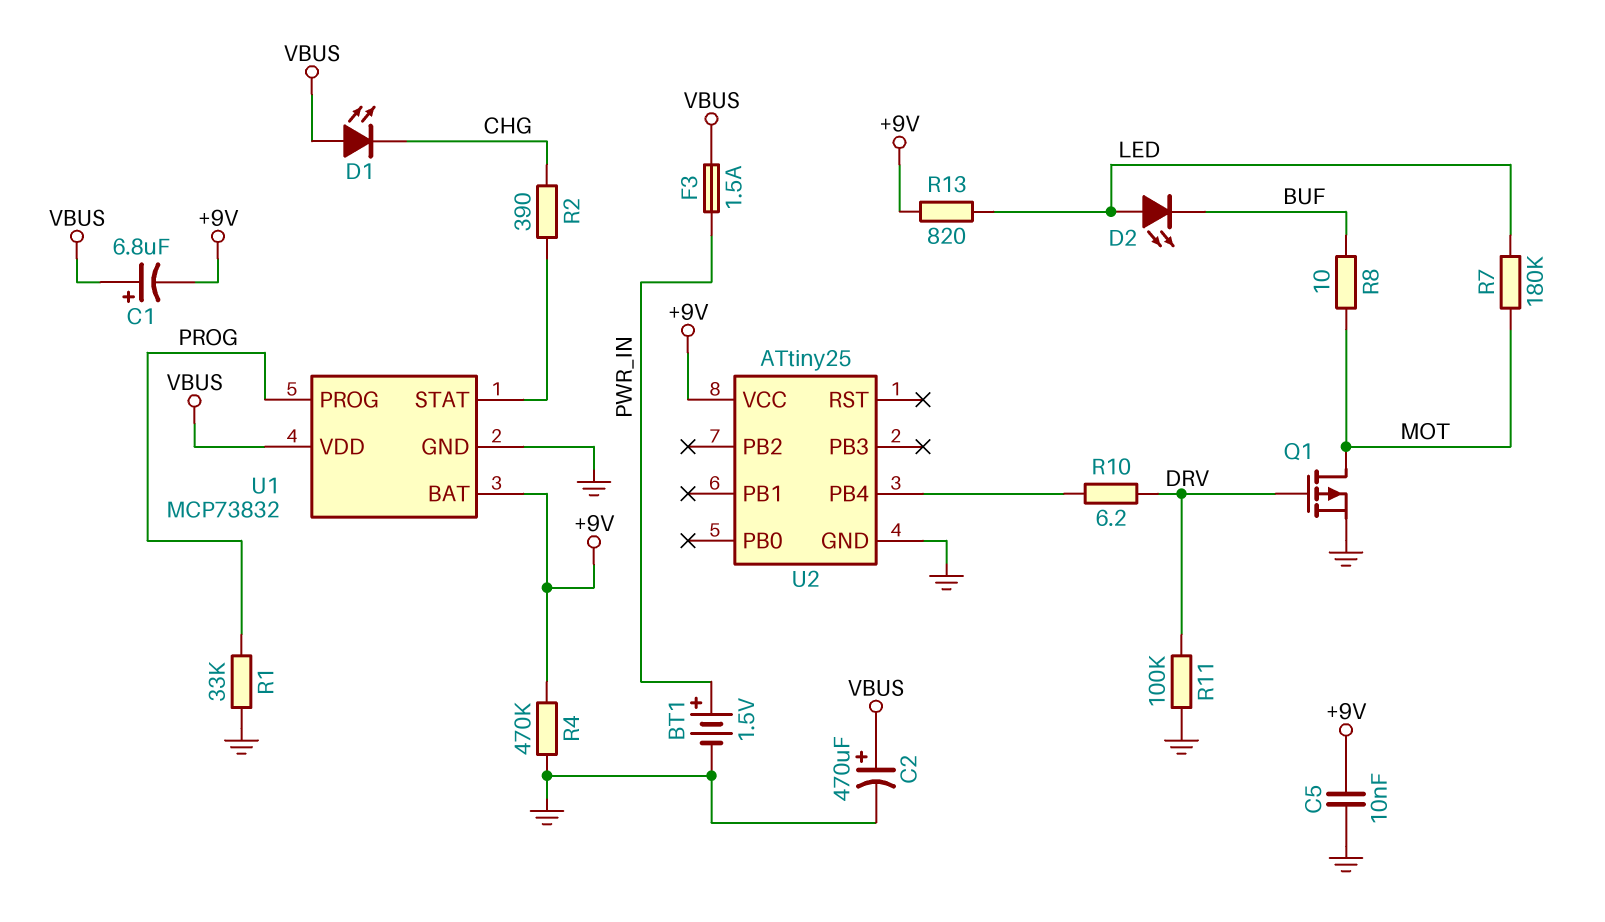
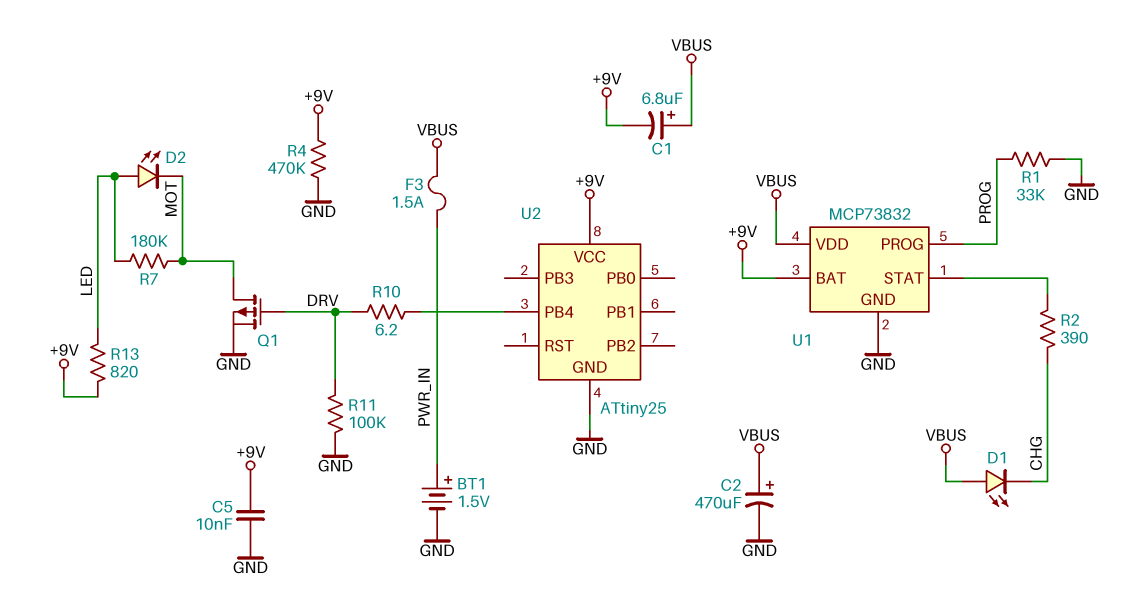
D2: LED (A LED, K BUF) -> LED (A LED, K MOT)
R8: 10 (BUF, MOT) -> none

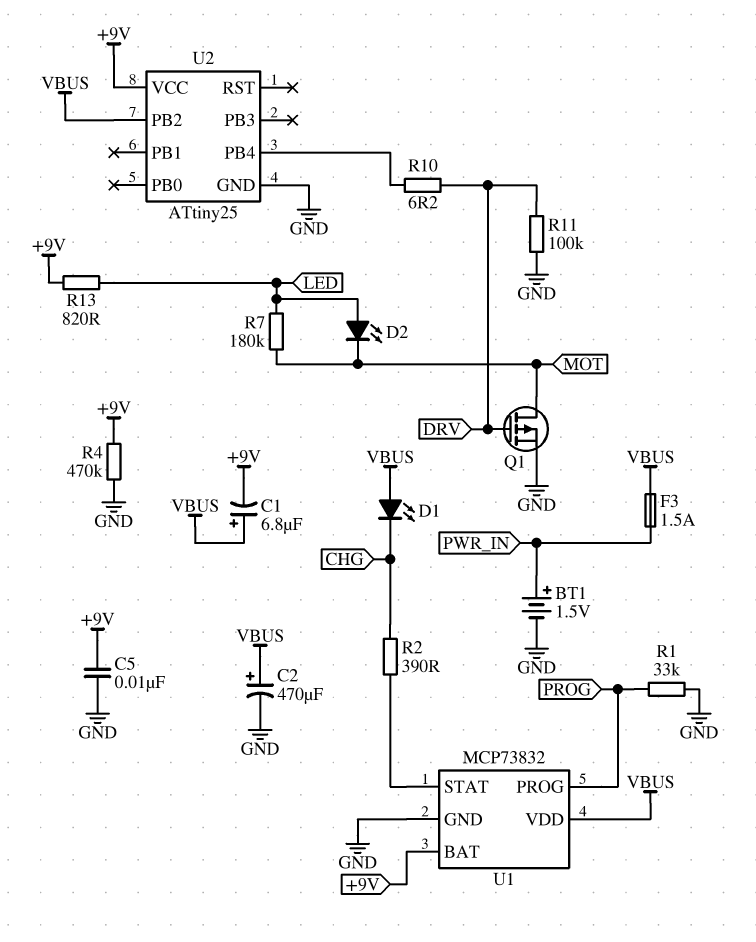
U2 pin PB2: none -> VBUS

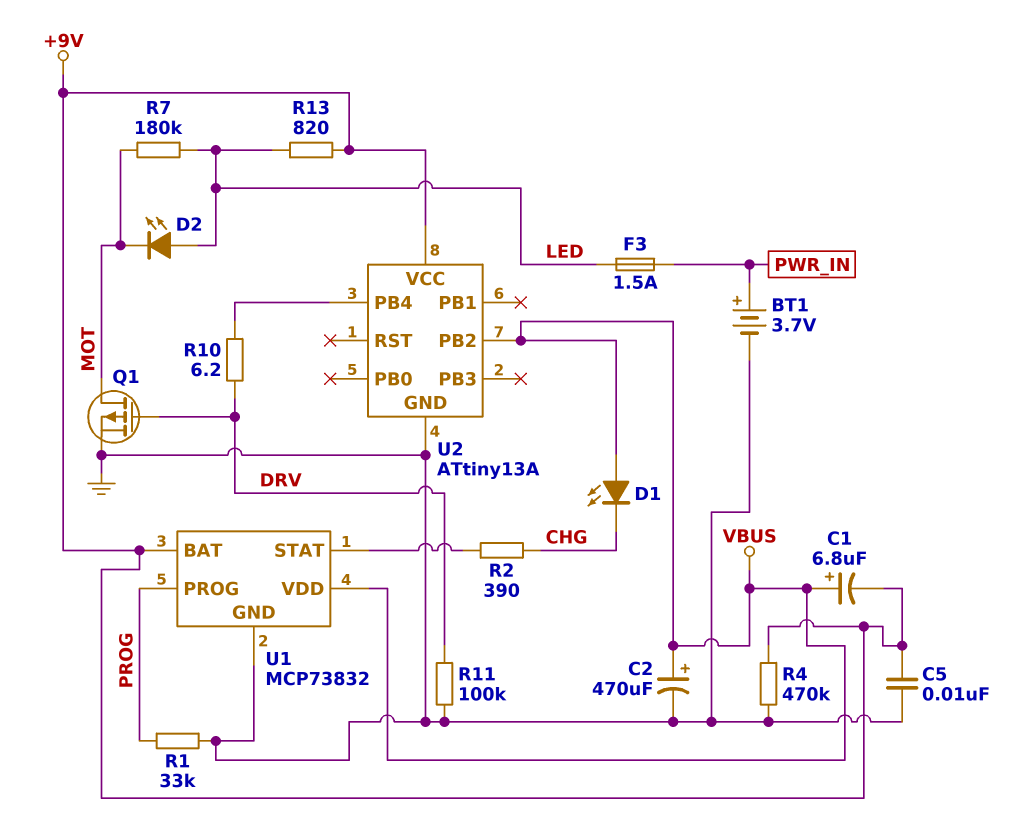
BT1: 1.5V (plus PWR_IN, minus GND) -> 3.7V (plus PWR_IN, minus GND)
F3: 1.5A (PWR_IN, VBUS) -> 1.5A (LED, PWR_IN)
U2: ATtiny25 -> ATtiny13A

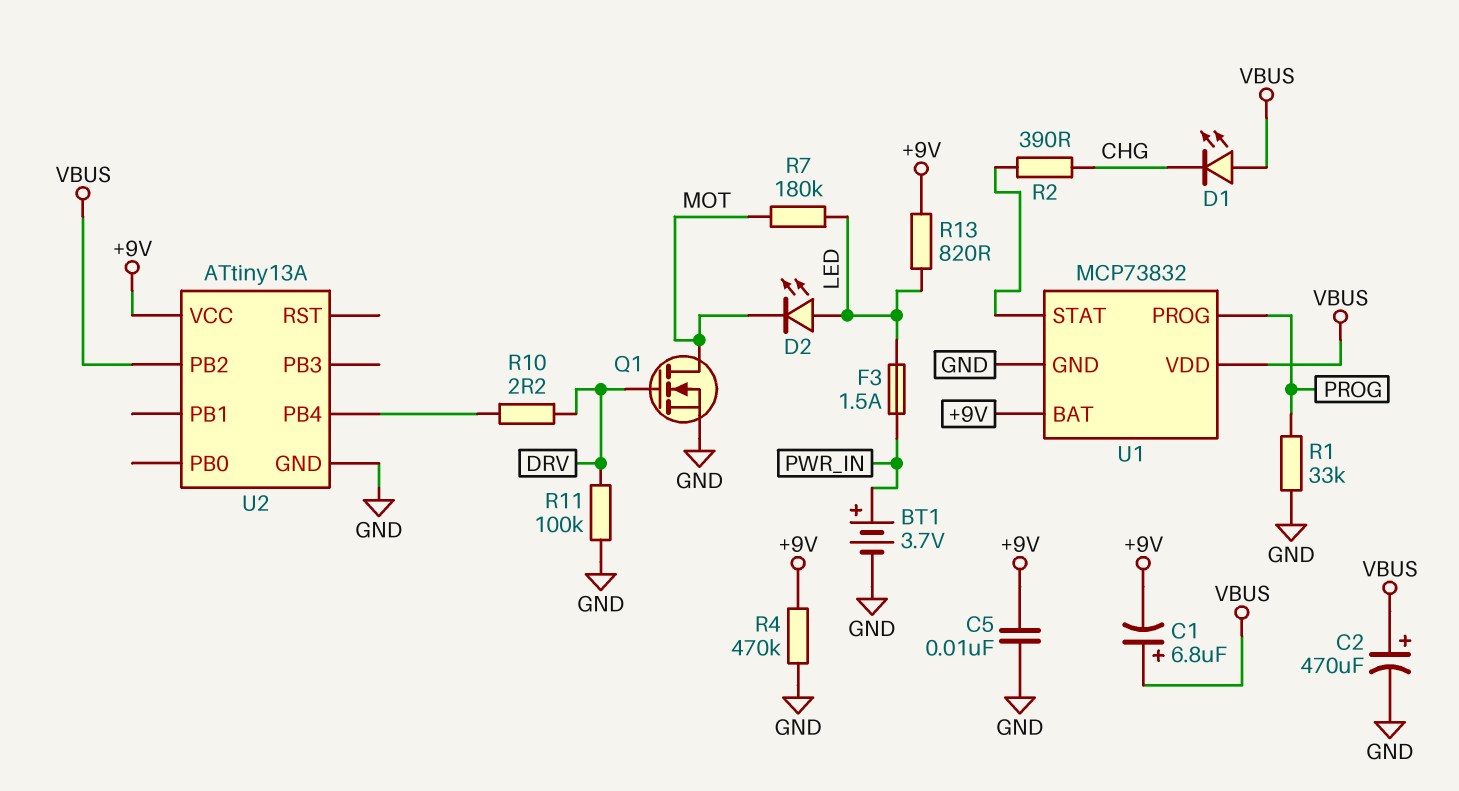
Q1: PMOS (G DRV, D MOT, S GND) -> NMOS (G DRV, D MOT, S GND)
R10: 6.2 (DRV, U2/PB4) -> 2.2 (DRV, U2/PB4)

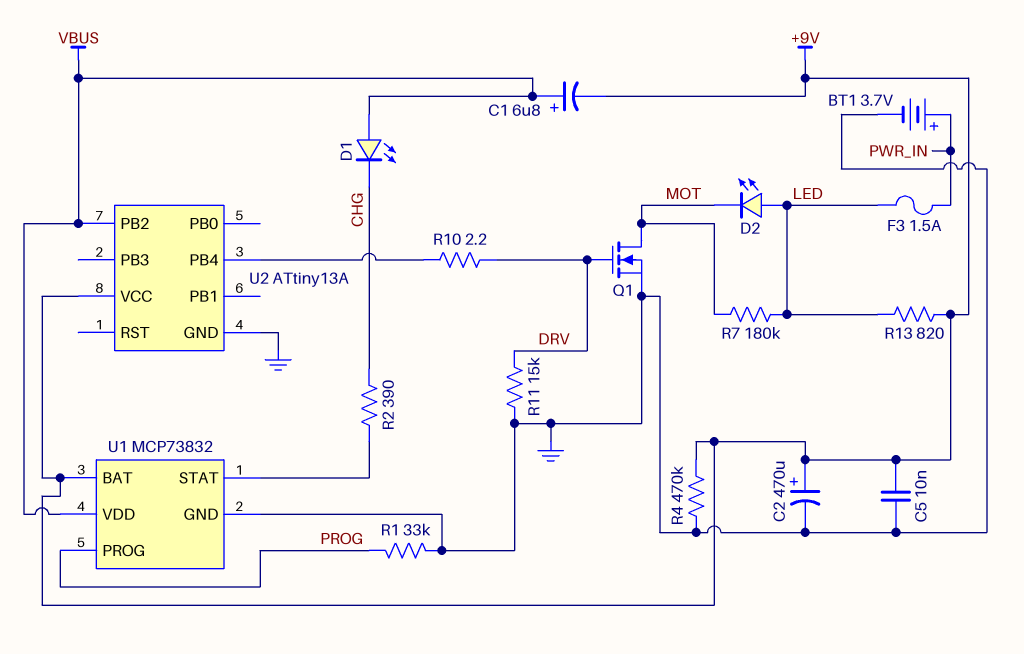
C2: 470uF (plus VBUS, minus GND) -> 470uF (plus +9V, minus GND)
R11: 100k (DRV, GND) -> 15k (DRV, GND)

